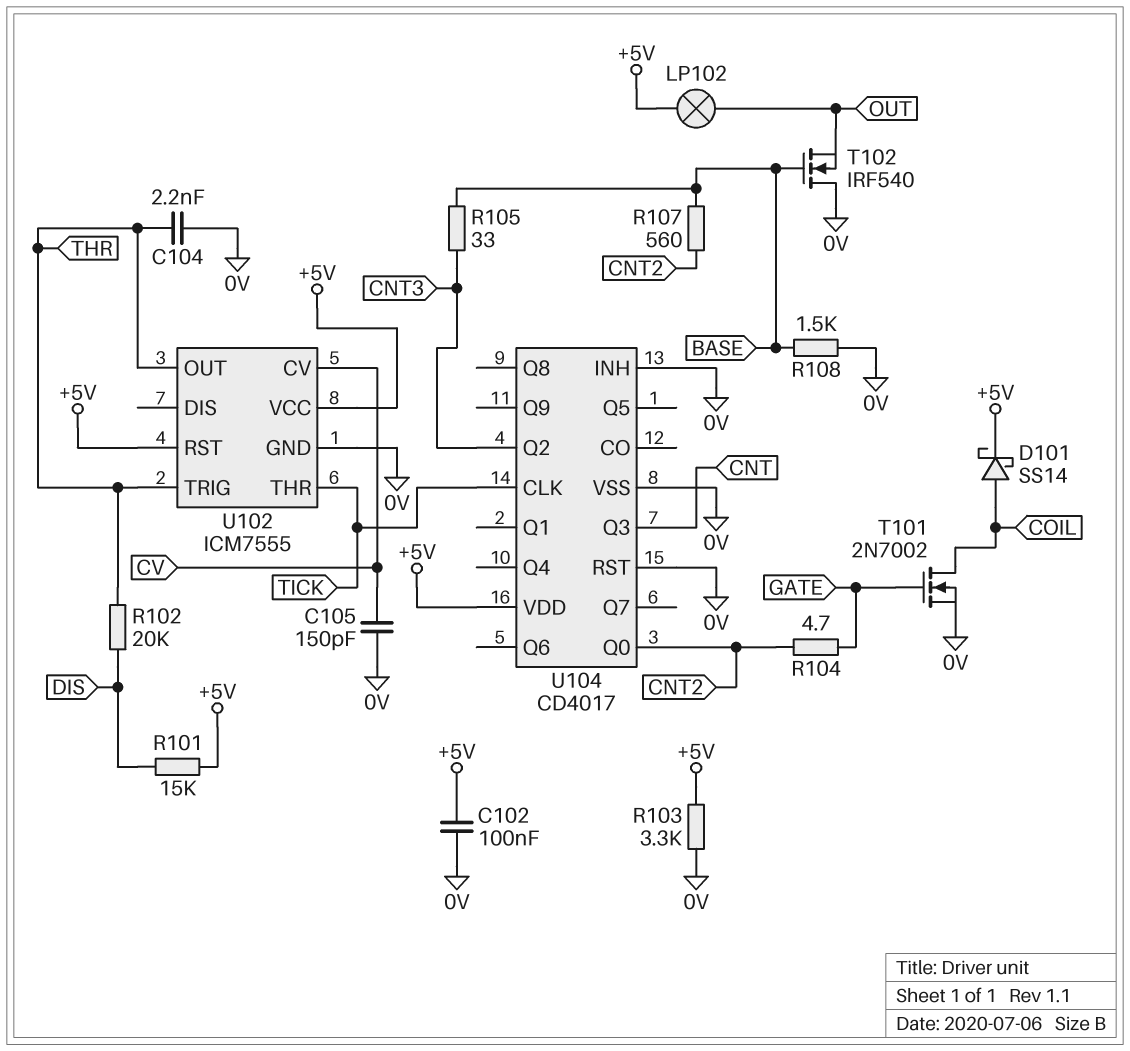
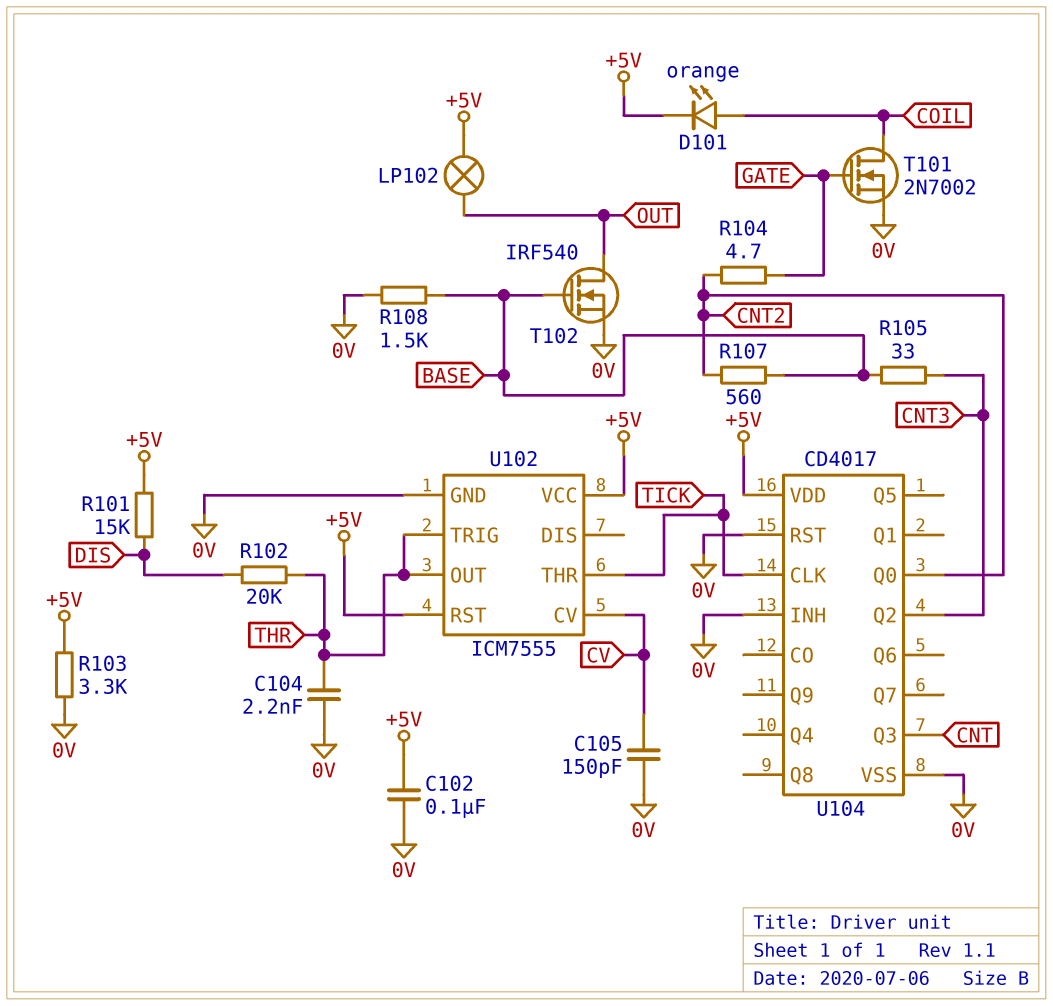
D101: schottky SS14 (A COIL, K +5V) -> LED orange (A COIL, K +5V)
T102: NMOS IRF540 (G BASE, D 0V, S OUT) -> NMOS IRF540 (G BASE, D OUT, S 0V)

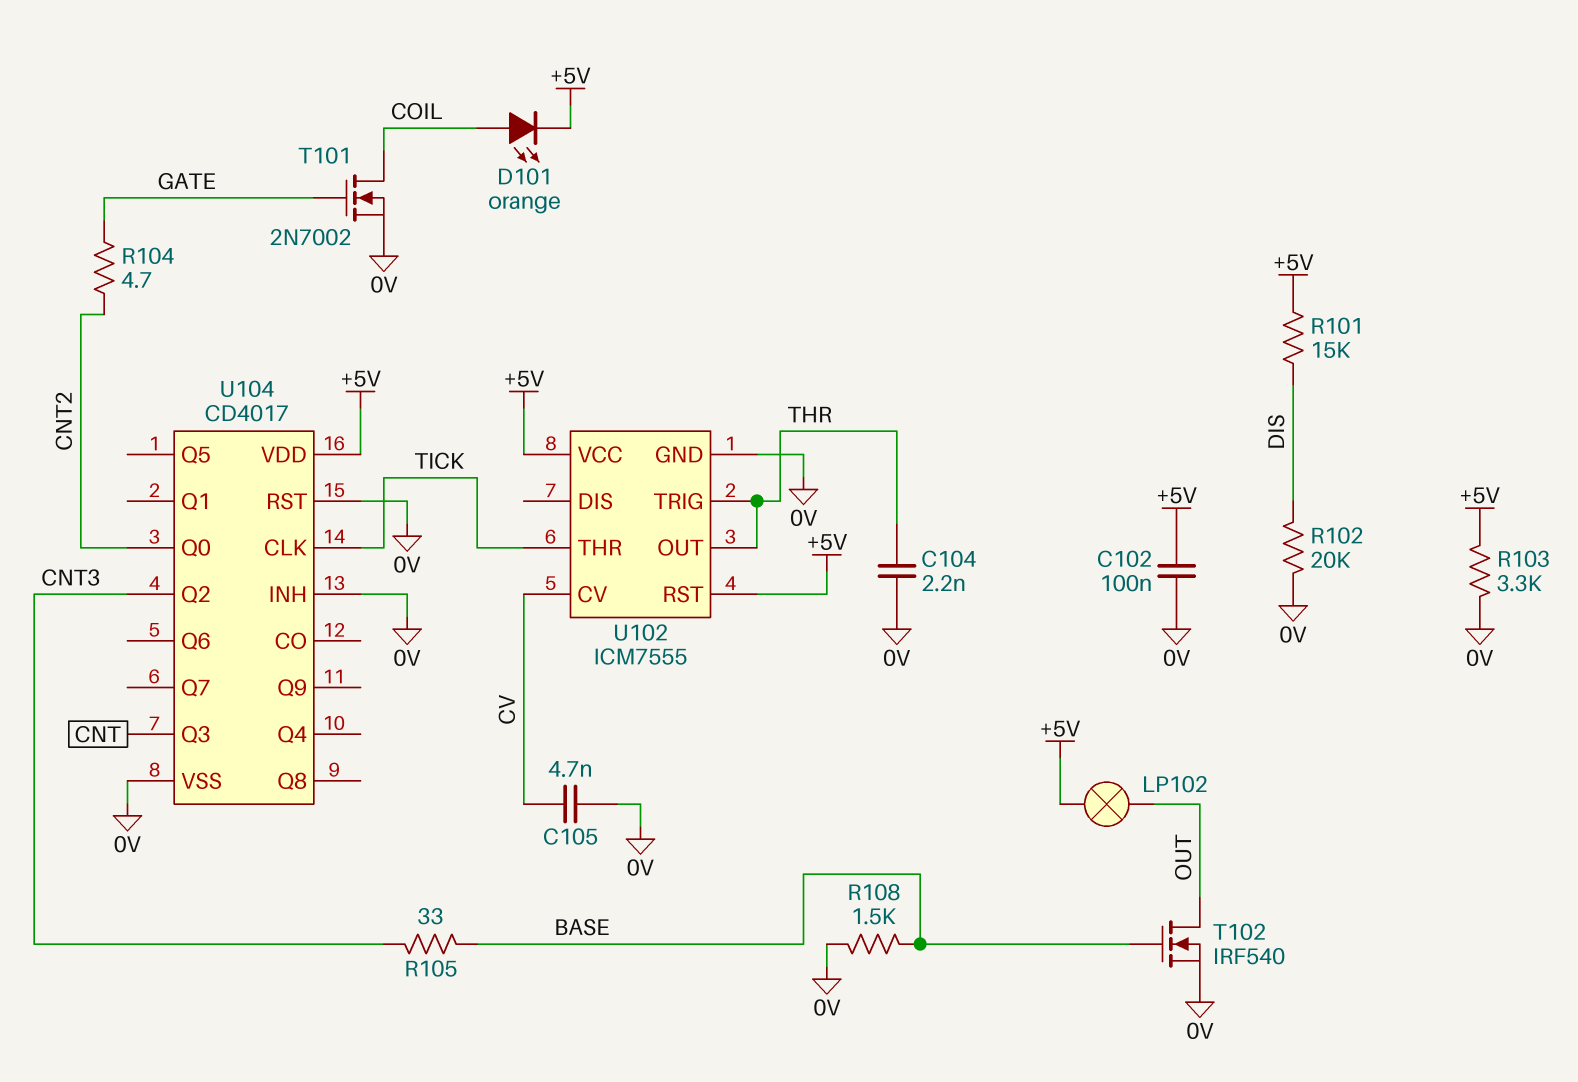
C105: 150pF (0V, CV) -> 4.7nF (0V, CV)
R102: 20k (DIS, THR) -> 20k (0V, DIS)
R107: 560 (BASE, CNT2) -> none

